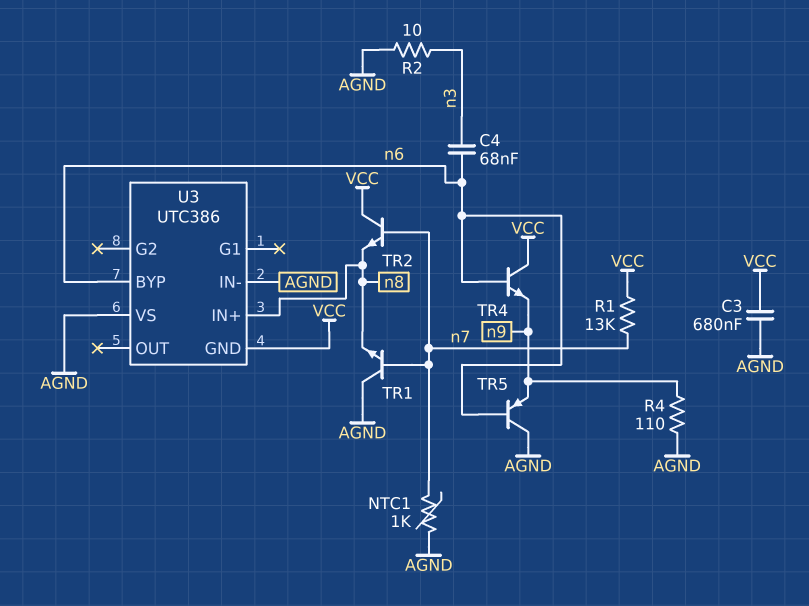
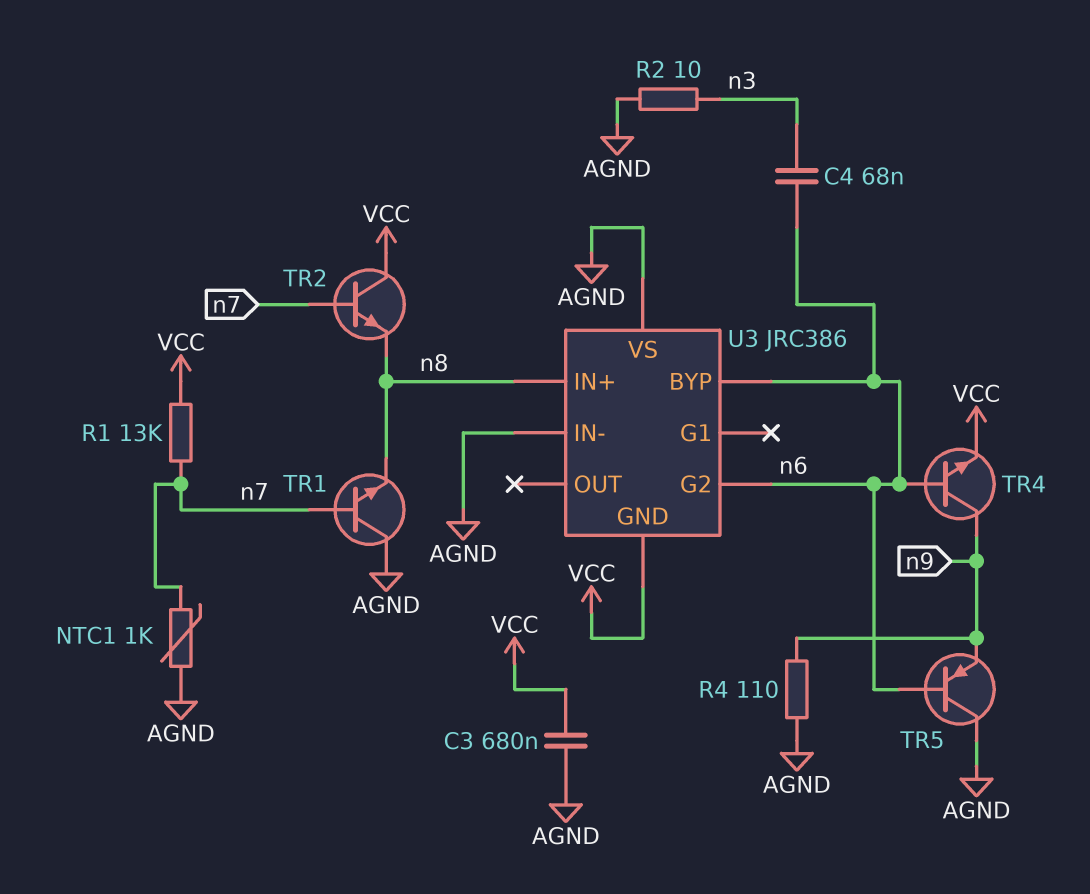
TR4: NPN (B n6, C VCC, E n9) -> NPN (B n6, C n9, E VCC)
U3: UTC386 -> JRC386
U3 pin G2: none -> n6

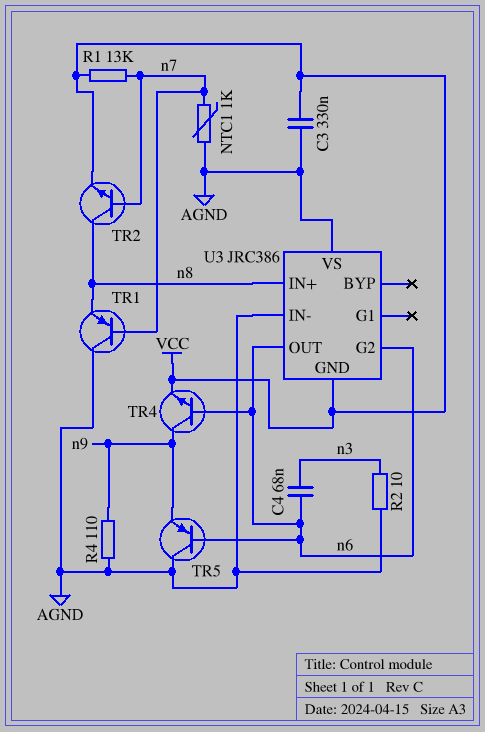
C3: 680nF (AGND, VCC) -> 330nF (AGND, VCC)
TR1: NPN (B n7, C AGND, E n8) -> PNP (B n7, C AGND, E n8)
TR2: NPN (B n7, C VCC, E n8) -> NPN (B n7, C n8, E VCC)
U3 pin BYP: n6 -> none
U3 pin OUT: none -> n6

